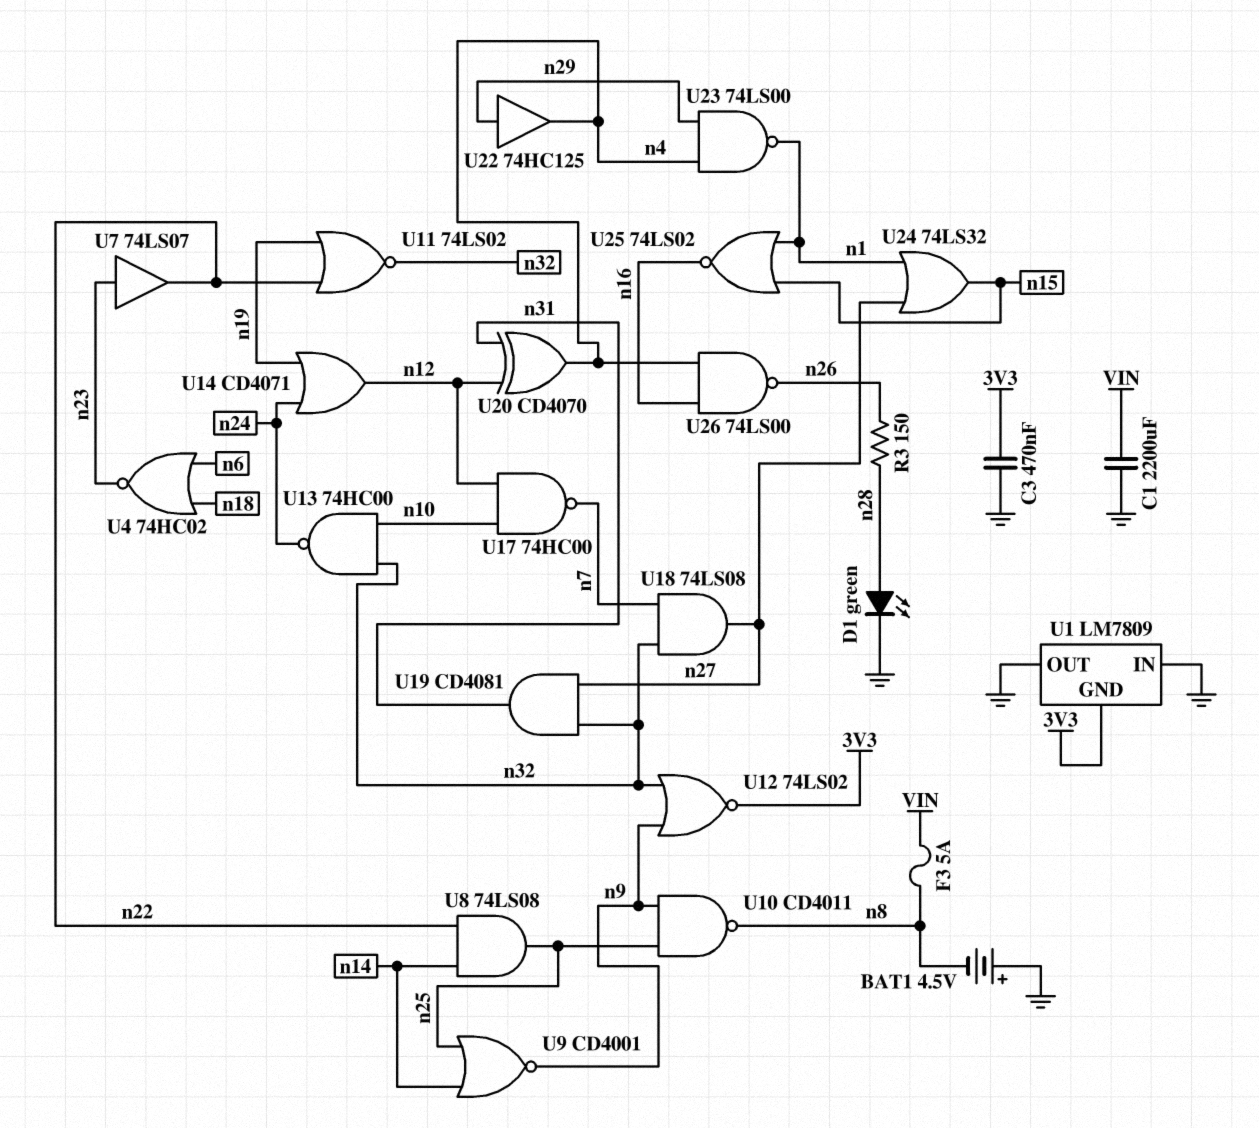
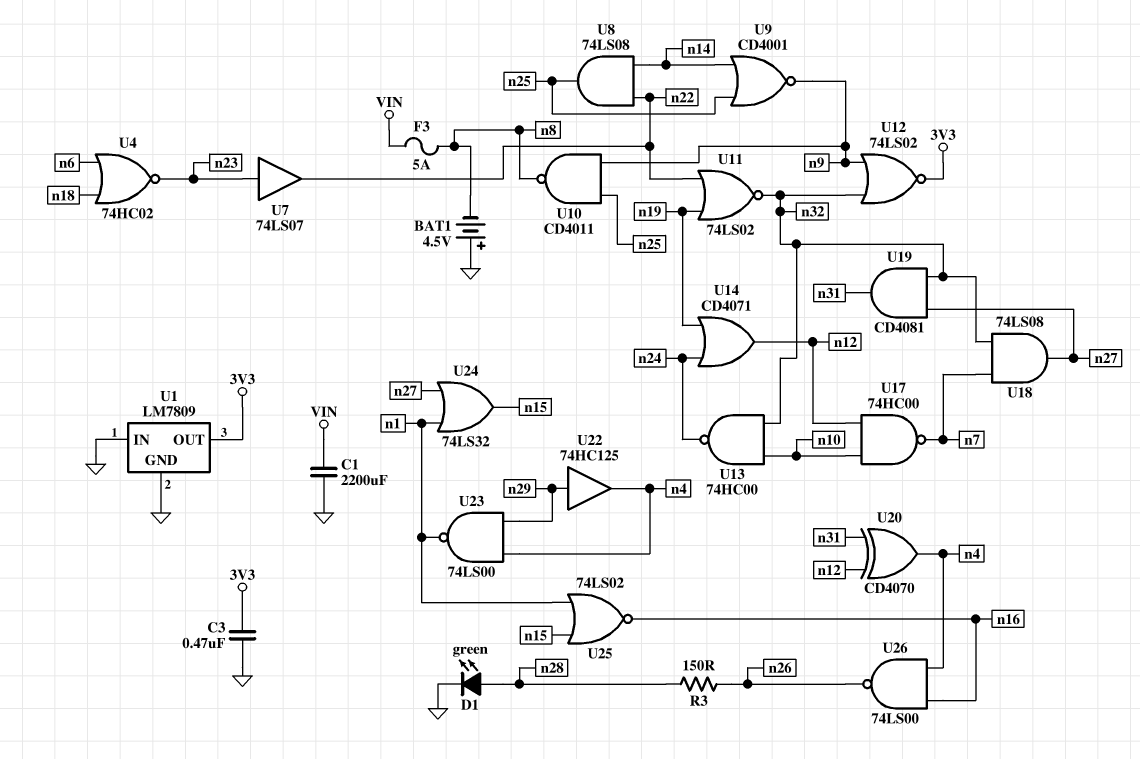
U1 pin GND: 3V3 -> GND
U1 pin OUT: GND -> 3V3

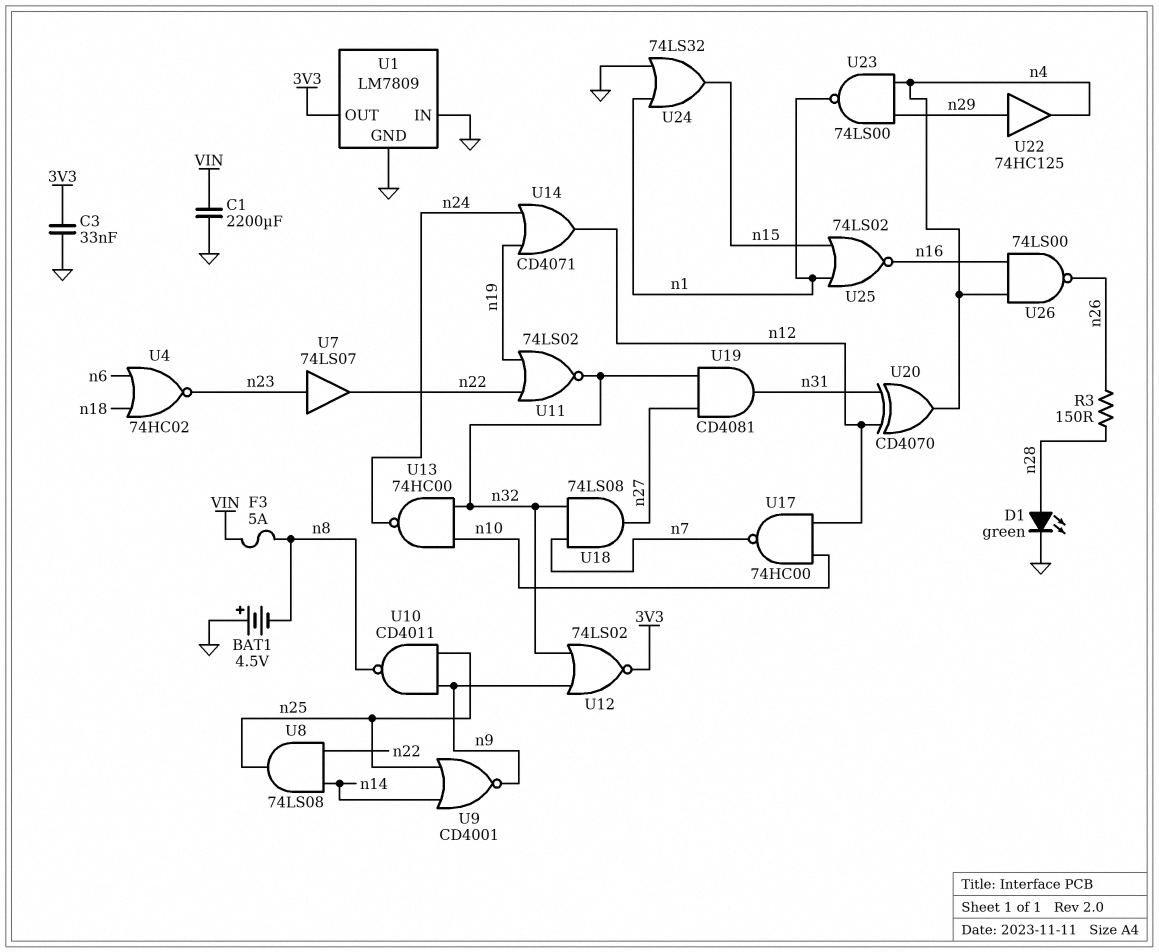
C3: 470nF (3V3, GND) -> 33nF (3V3, GND)
U24: OR 74LS32 (in n1, in n27, out n15) -> OR 74LS32 (in GND, in n1, out n15)

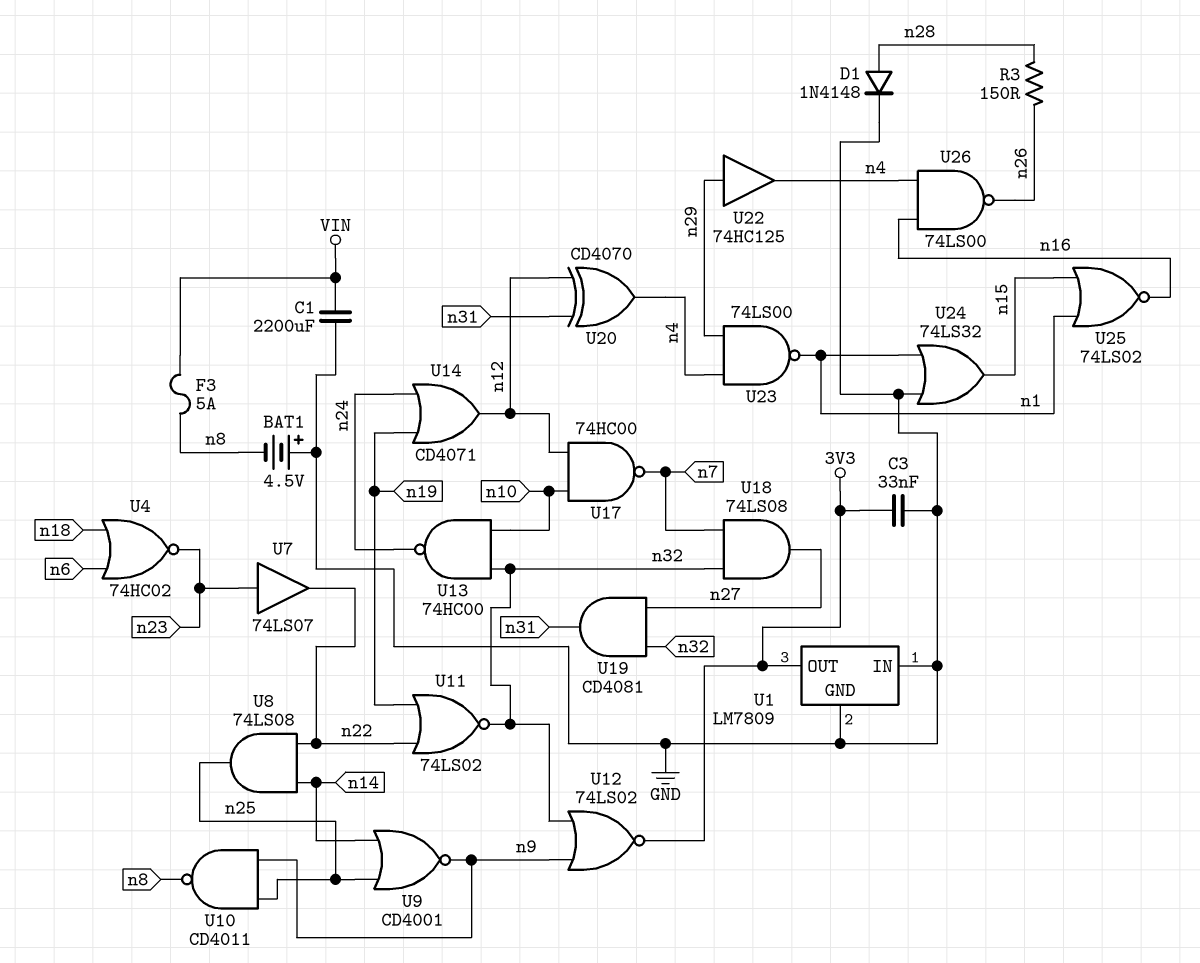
D1: LED green (A n28, K GND) -> diode 1N4148 (A n28, K GND)

